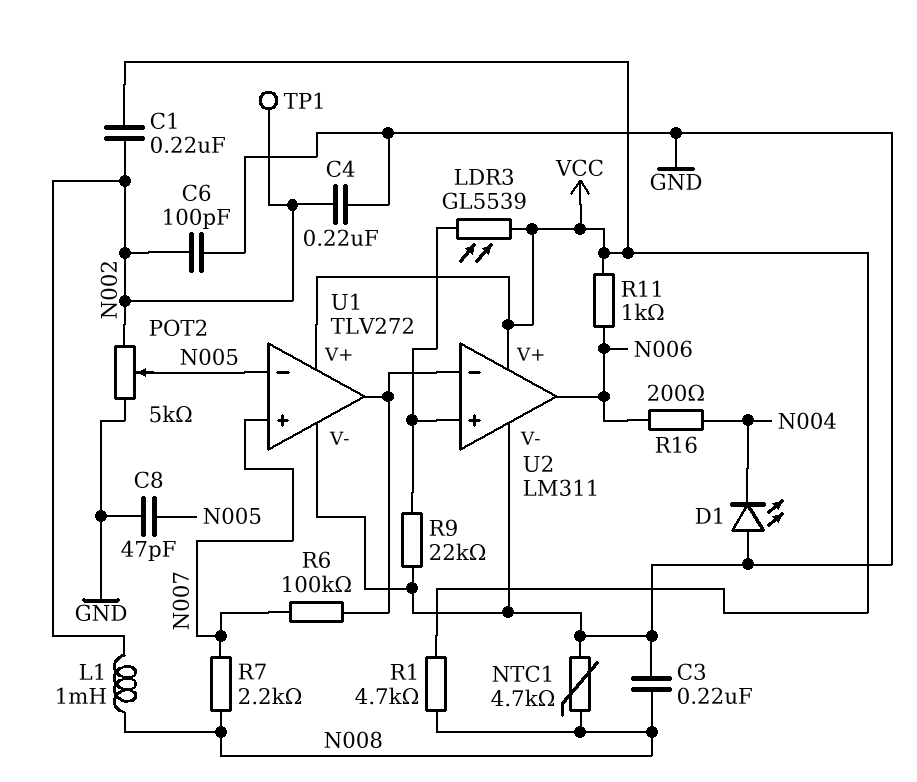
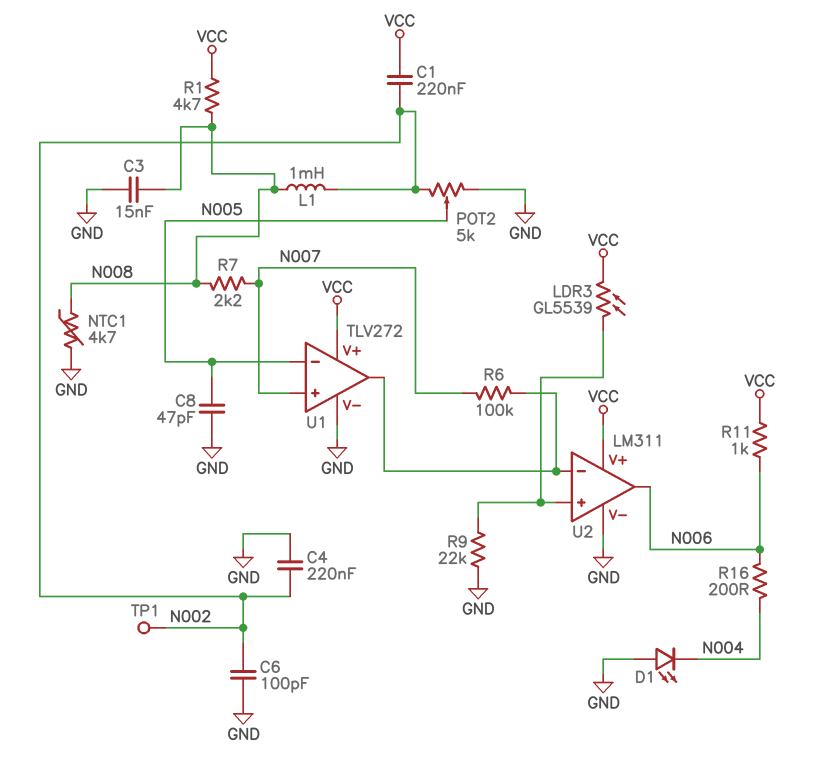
C3: 220nF (GND, N008) -> 15nF (GND, N008)

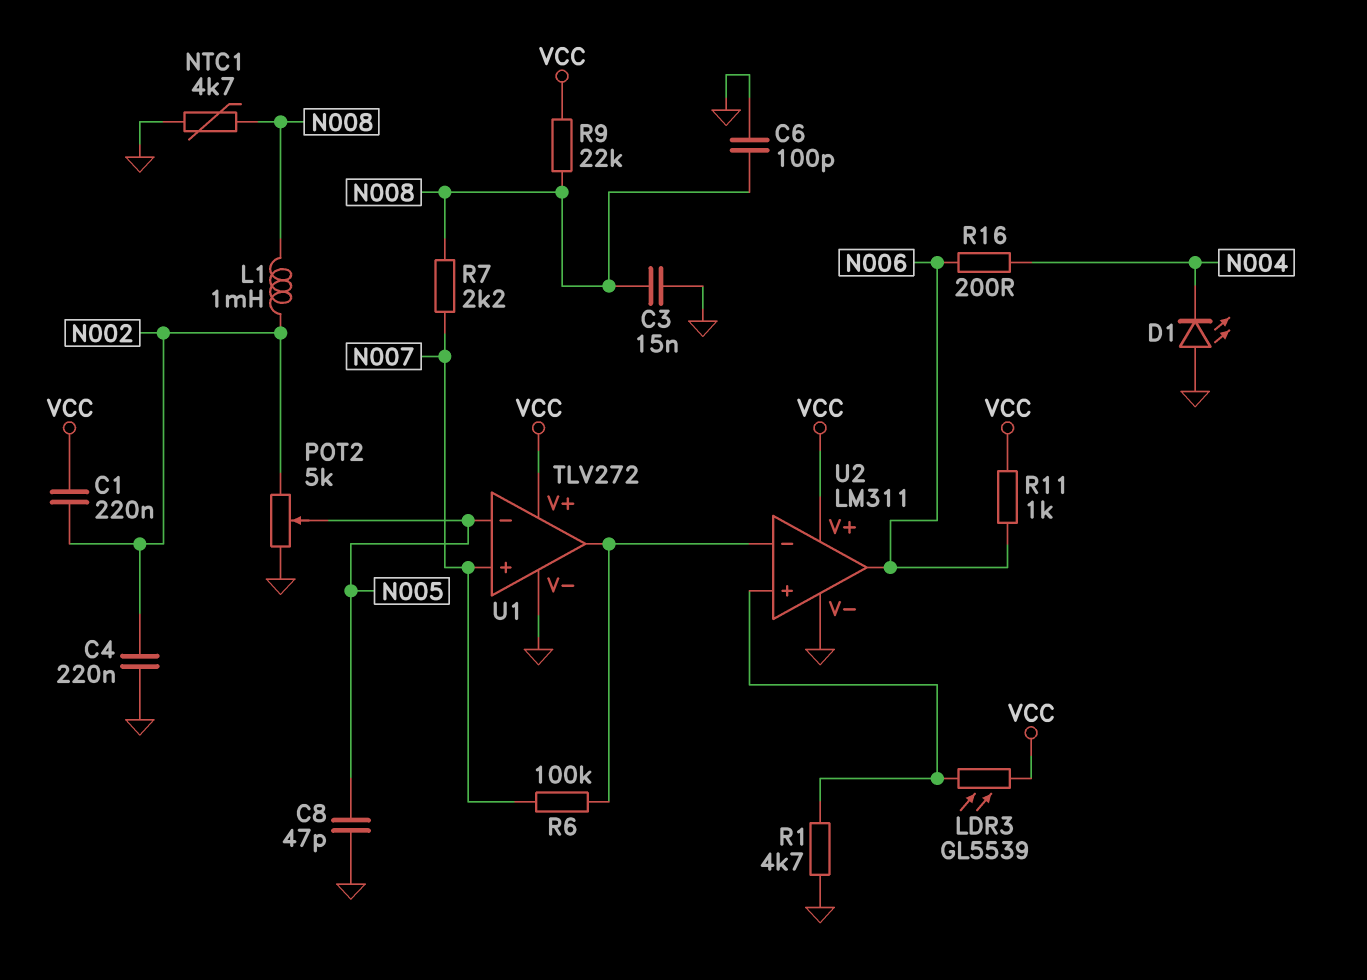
C6: 100pF (GND, N002) -> 100pF (GND, N008)
R1: 4.7k (N008, VCC) -> 4.7k (GND, U2/in+)
R9: 22k (GND, U2/in+) -> 22k (N008, VCC)
TP1: test point (N002) -> none

